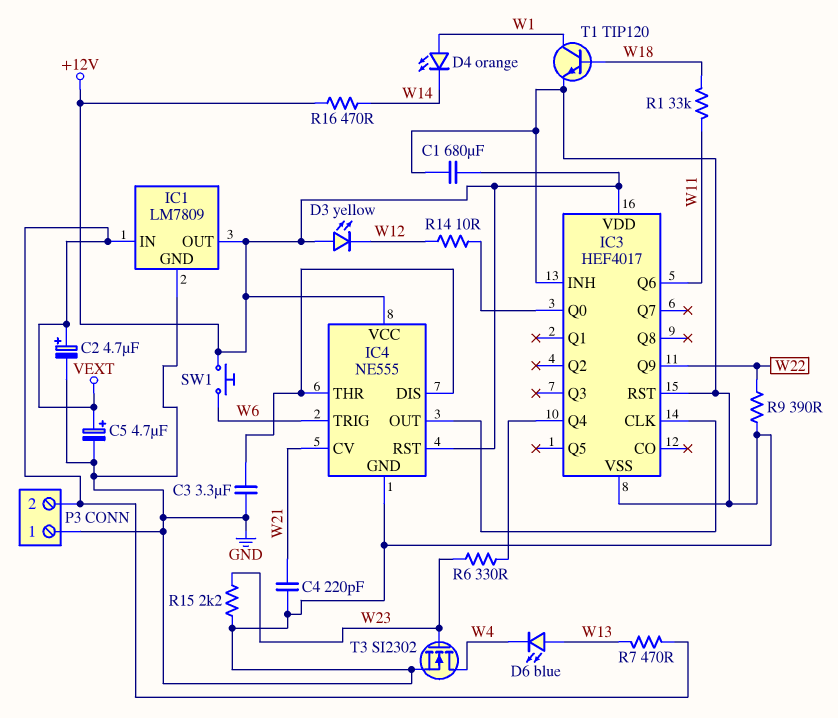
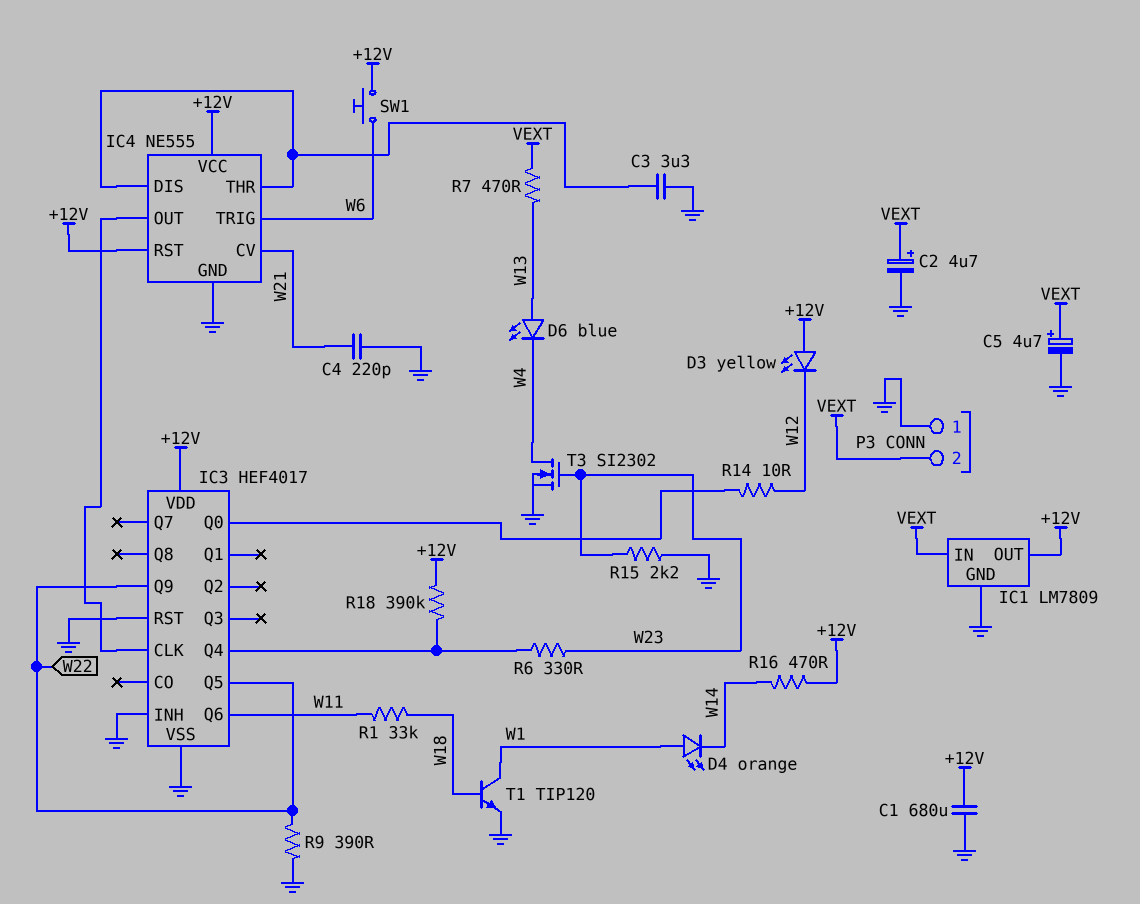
IC3 pin Q5: none -> W22
R18: none -> 390k (+12V, IC3/Q4)

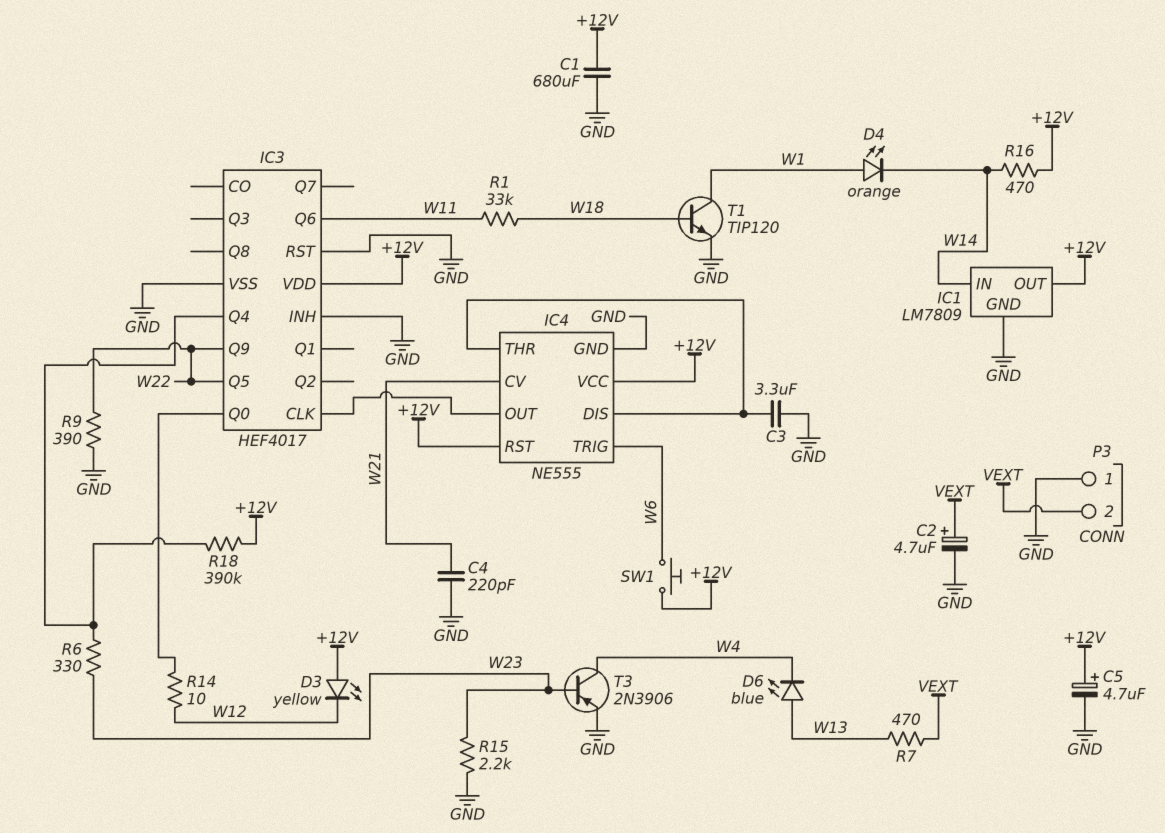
C5: 4.7uF (plus VEXT, minus GND) -> 4.7uF (plus +12V, minus GND)
IC1 pin IN: VEXT -> W14
T3: NMOS SI2302 (G W23, D W4, S GND) -> PNP 2N3906 (B W23, C W4, E GND)

